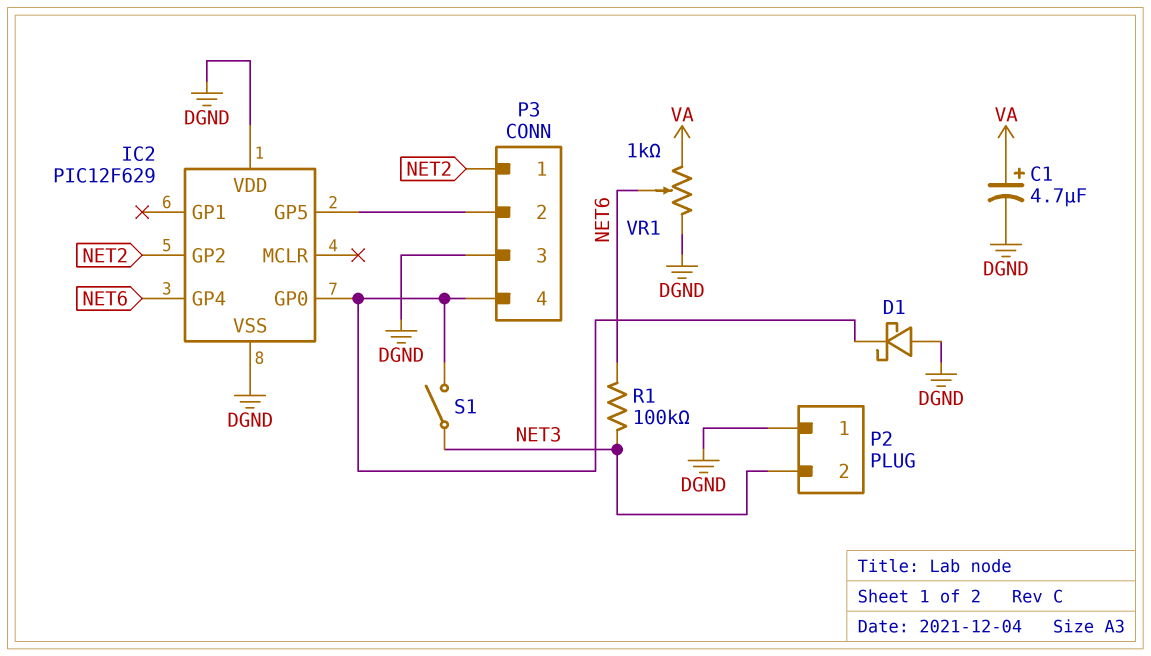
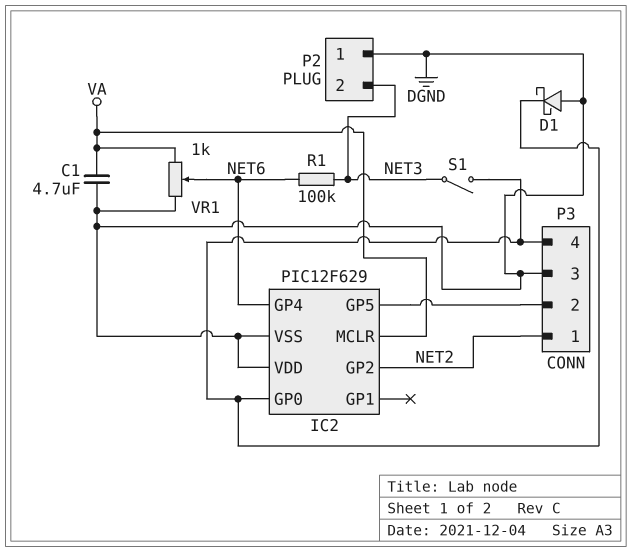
C1: 4.7uF (plus VA, minus DGND) -> 4.7uF (DGND, VA)
IC2 pin MCLR: none -> VA

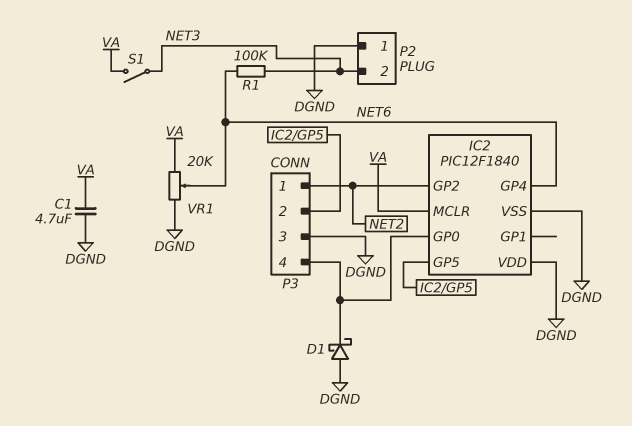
IC2: PIC12F629 -> PIC12F1840
S1: switch (IC2/GP0, NET3) -> switch (NET3, VA)
VR1: 1k (DGND, VA, wiper NET6) -> 20k (DGND, VA, wiper NET6)

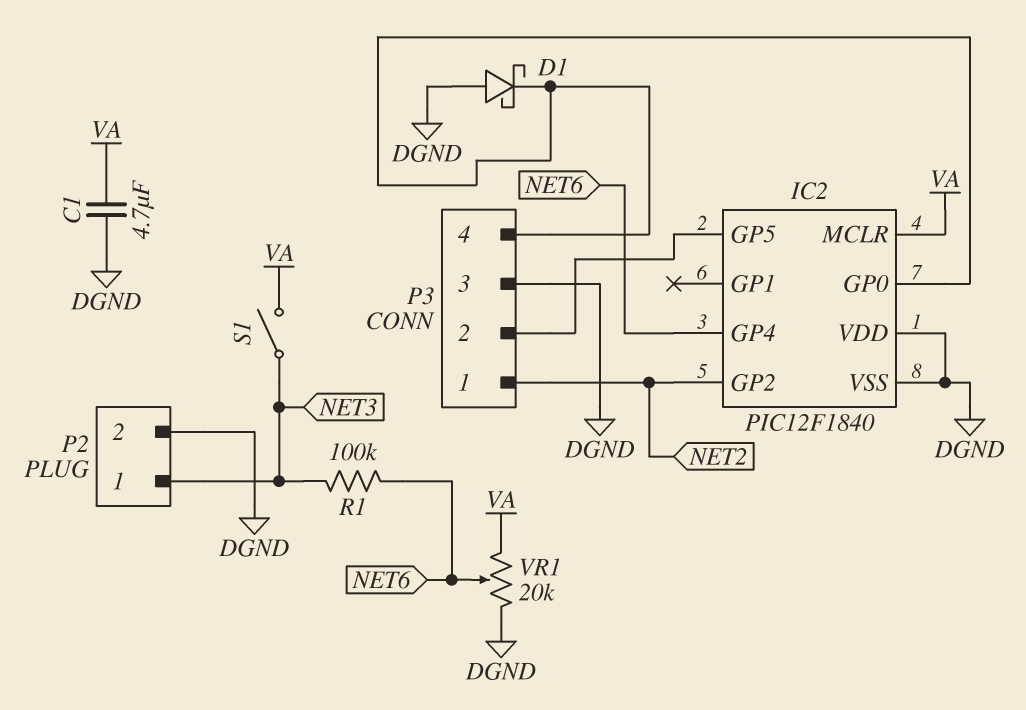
P2 pin 1: DGND -> NET3
P2 pin 2: NET3 -> DGND

